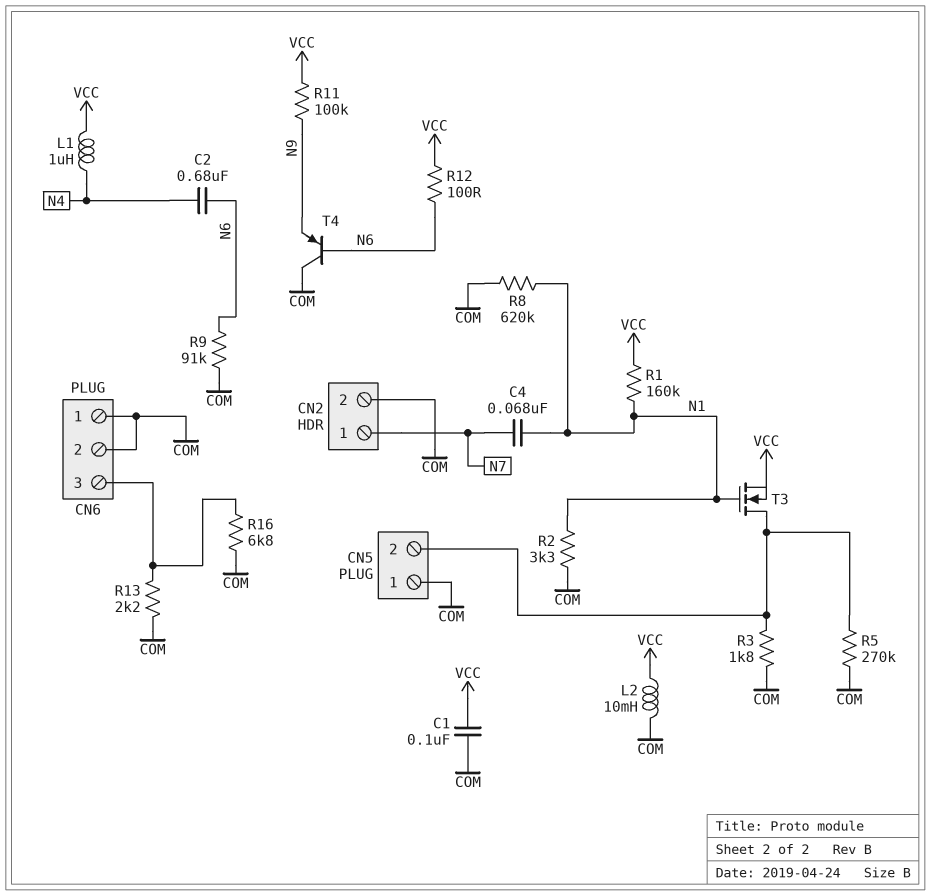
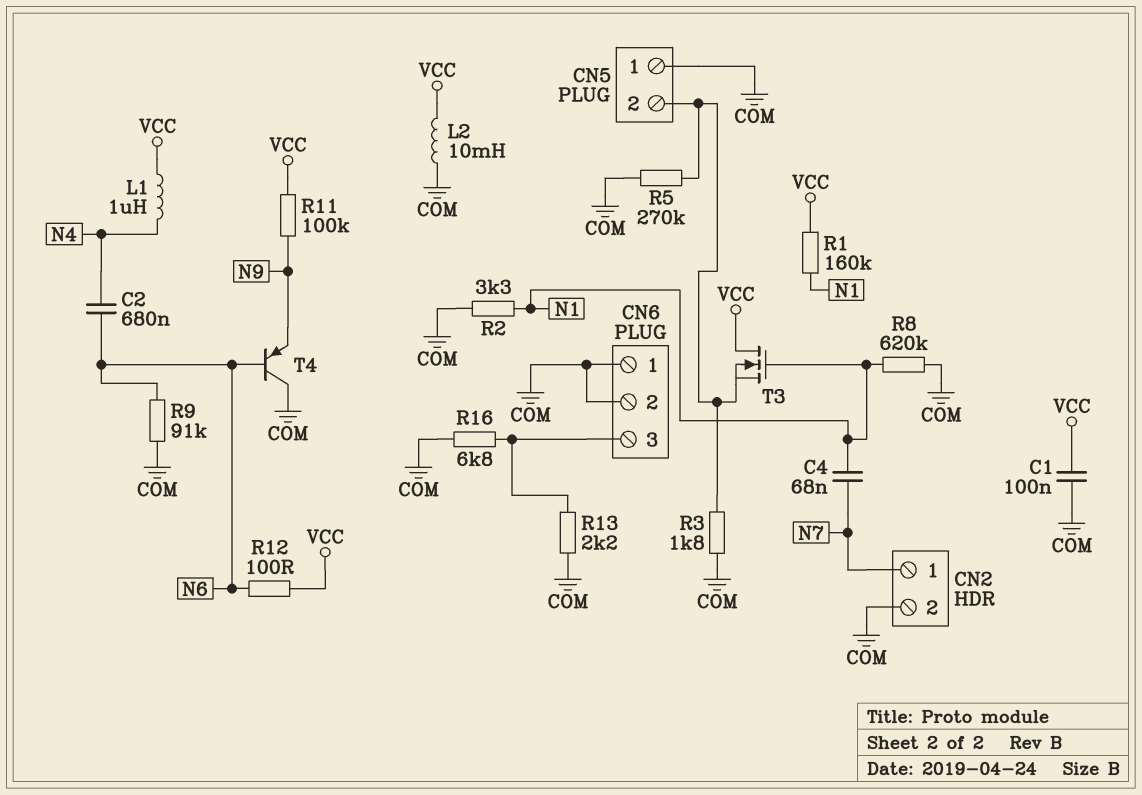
T3: NMOS (G N1, D CN5/2, S VCC) -> NMOS (G N1, D VCC, S CN5/2)

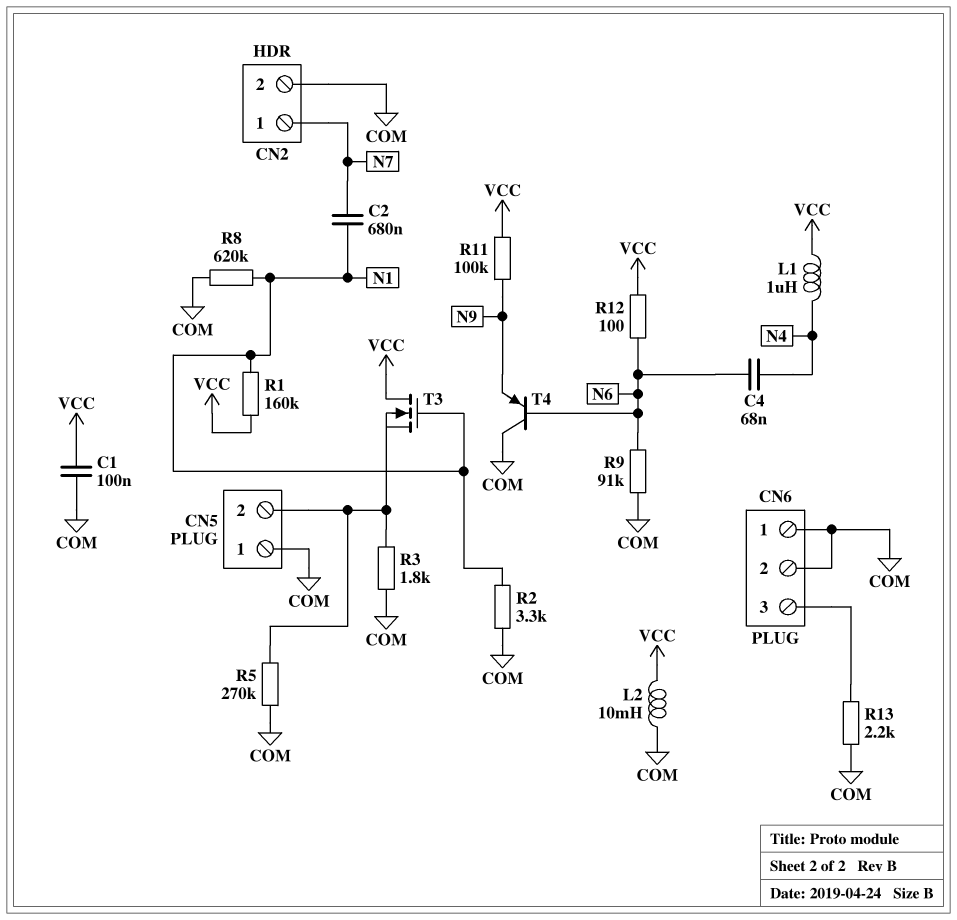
C2: 680nF (N4, N6) -> 680nF (N1, N7)
C4: 68nF (N1, N7) -> 68nF (N4, N6)
R16: 6.8k (CN6/3, COM) -> none

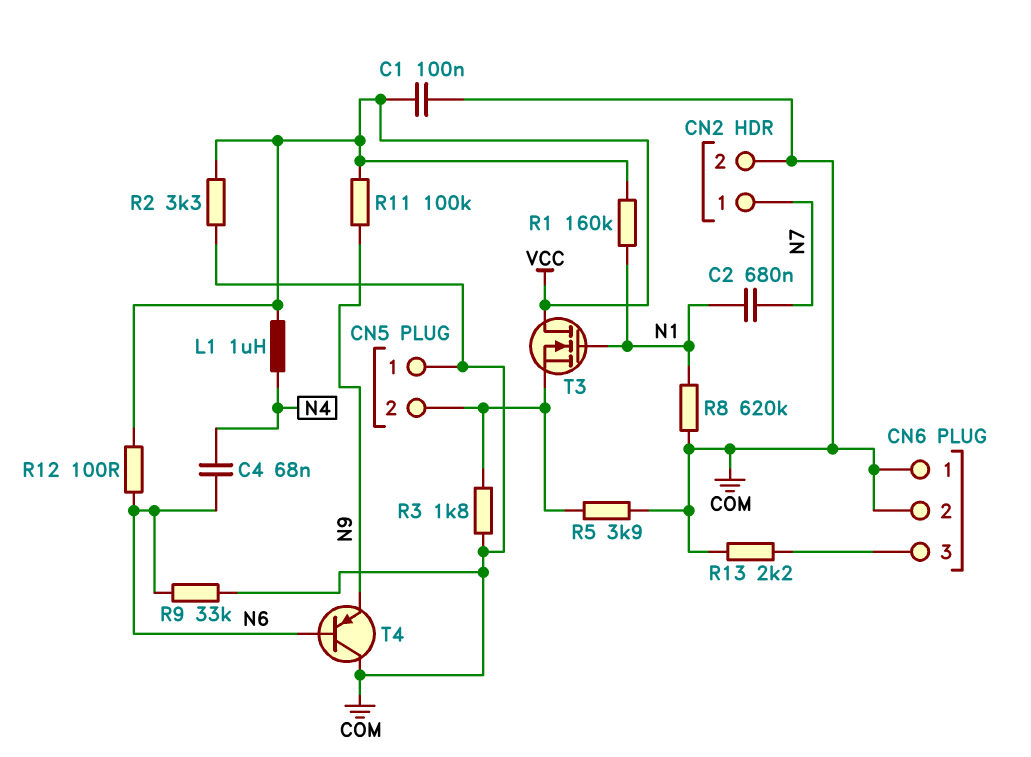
L2: 10mH (COM, VCC) -> none
R2: 3.3k (COM, N1) -> 3.3k (COM, VCC)
R5: 270k (CN5/2, COM) -> 3.9k (CN5/2, COM)
R9: 91k (COM, N6) -> 33k (COM, N6)

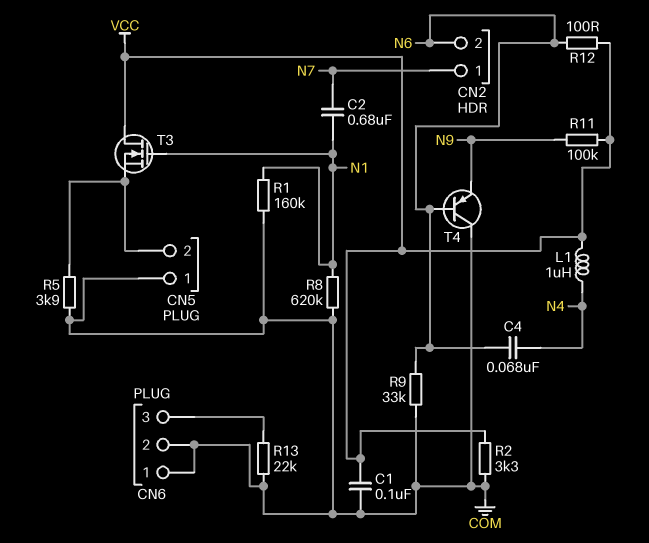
CN2 pin 2: COM -> N6
R1: 160k (N1, VCC) -> 160k (COM, N1)
R3: 1.8k (CN5/2, COM) -> none
R13: 2.2k (CN6/3, COM) -> 22k (CN6/3, COM)

